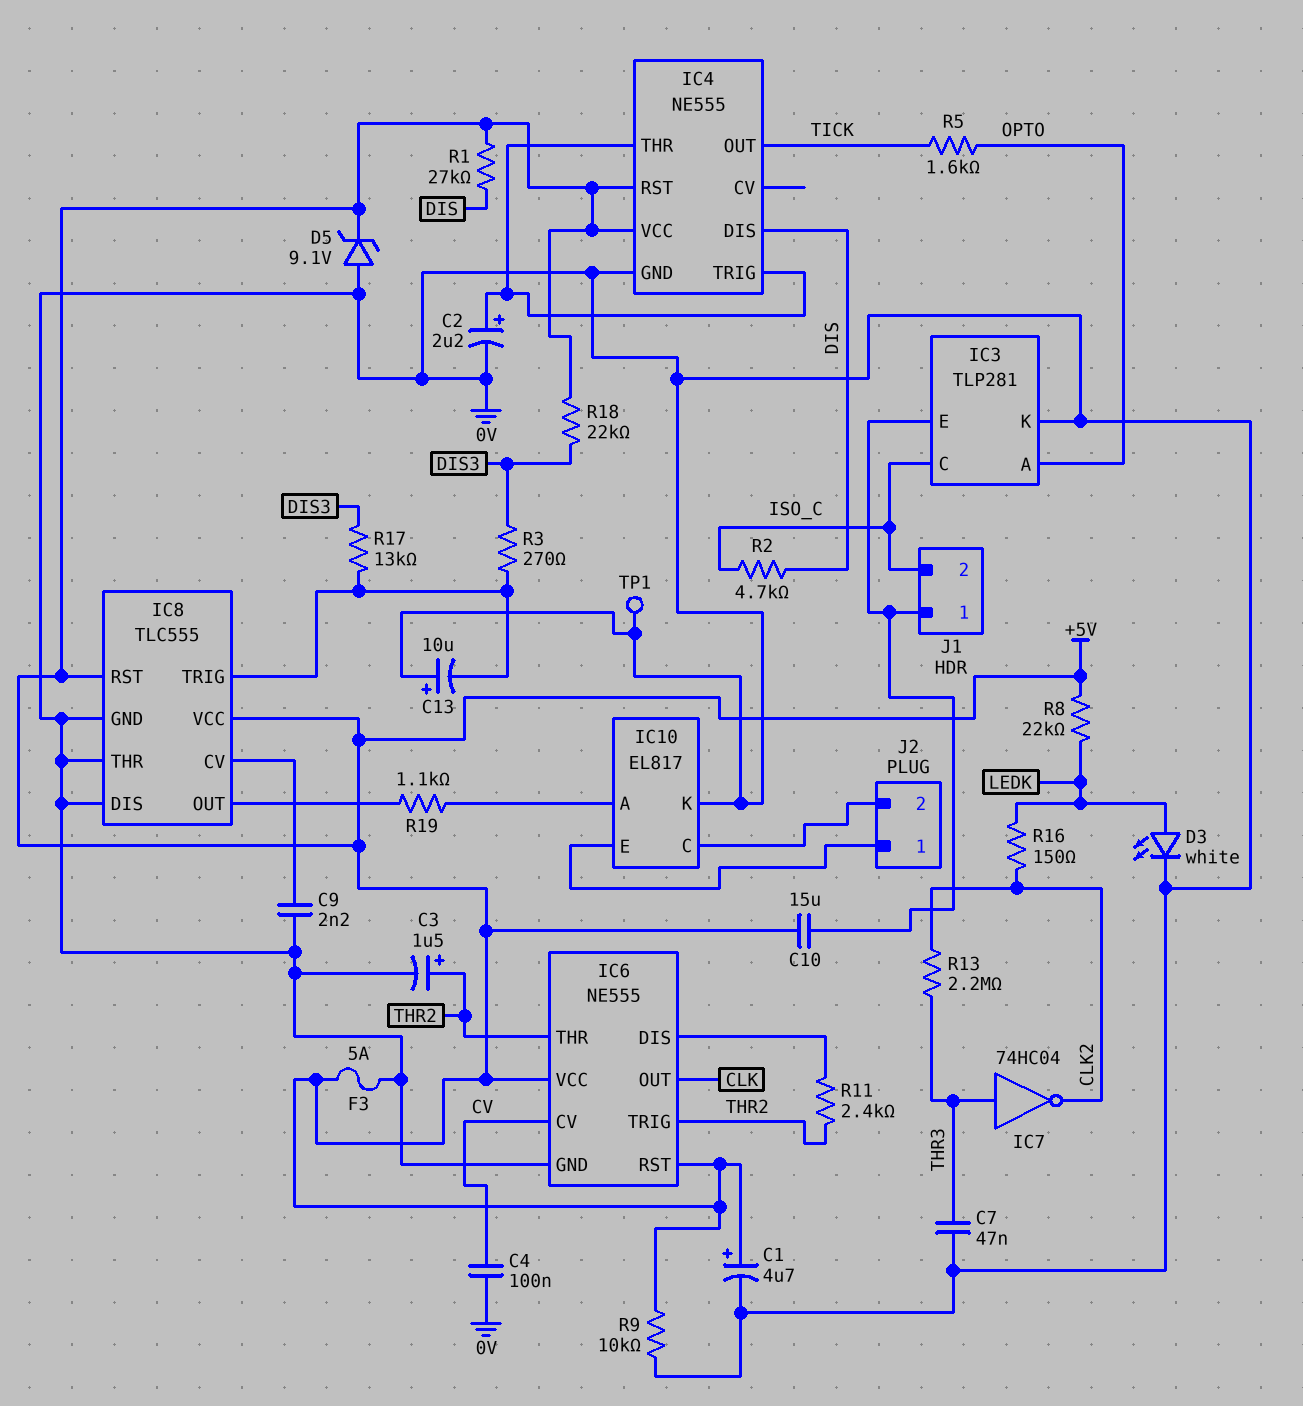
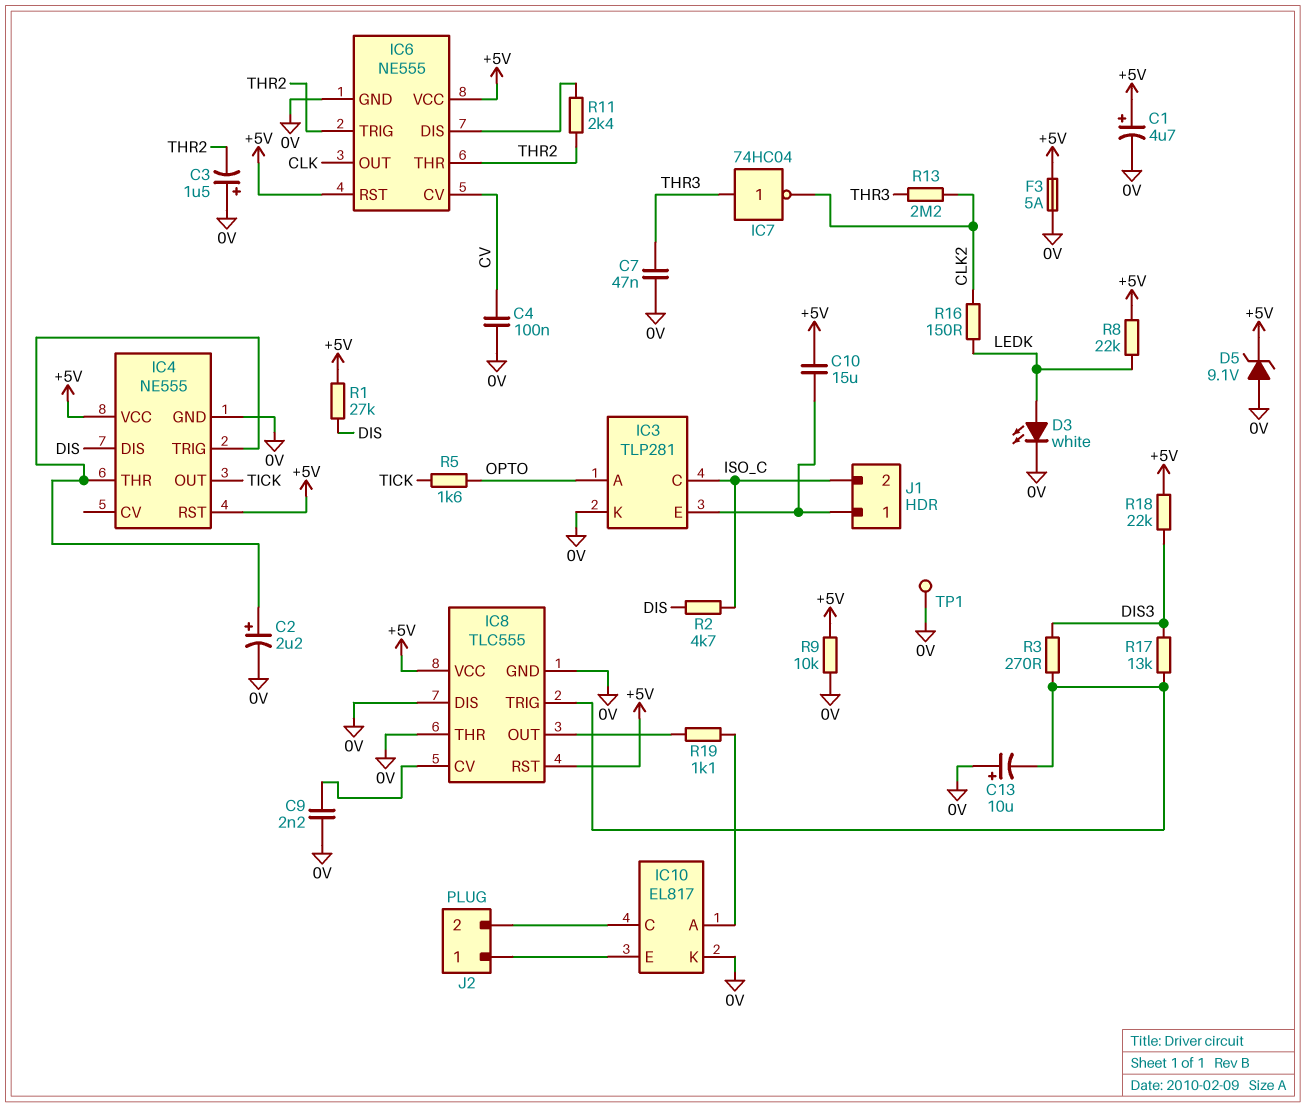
C3: 1.5uF (plus THR2, minus 0V) -> 1.5uF (plus 0V, minus THR2)

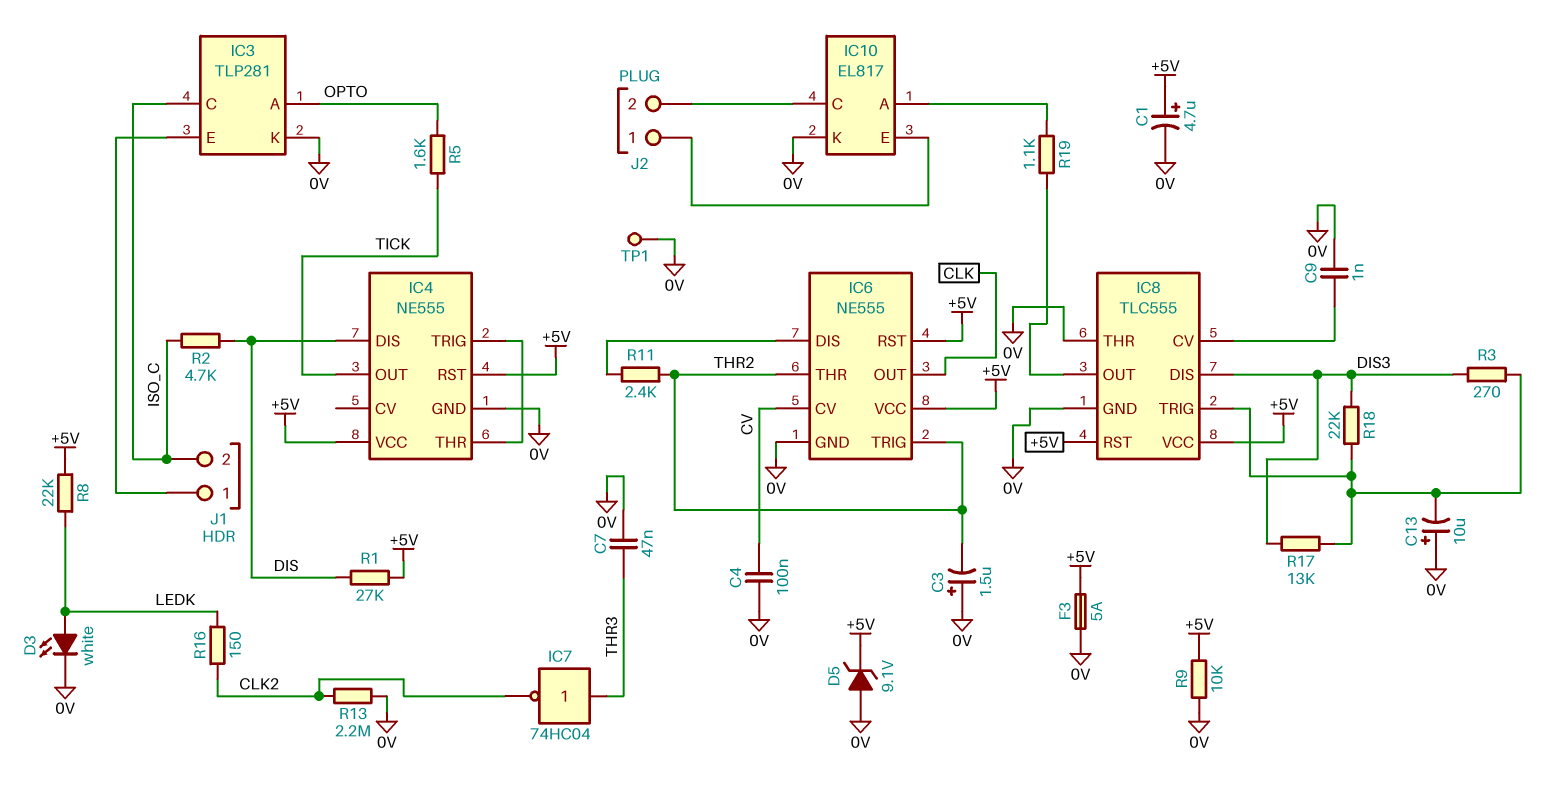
C2: 2.2uF (plus IC4/THR, minus 0V) -> none
C9: 2.2nF (0V, IC8/CV) -> 1nF (0V, IC8/CV)
C10: 15uF (+5V, IC3/E) -> none
IC8 pin DIS: 0V -> DIS3
R13: 2.2M (CLK2, THR3) -> 2.2M (0V, CLK2)
R18: 22k (+5V, DIS3) -> 22k (DIS3, IC8/TRIG)

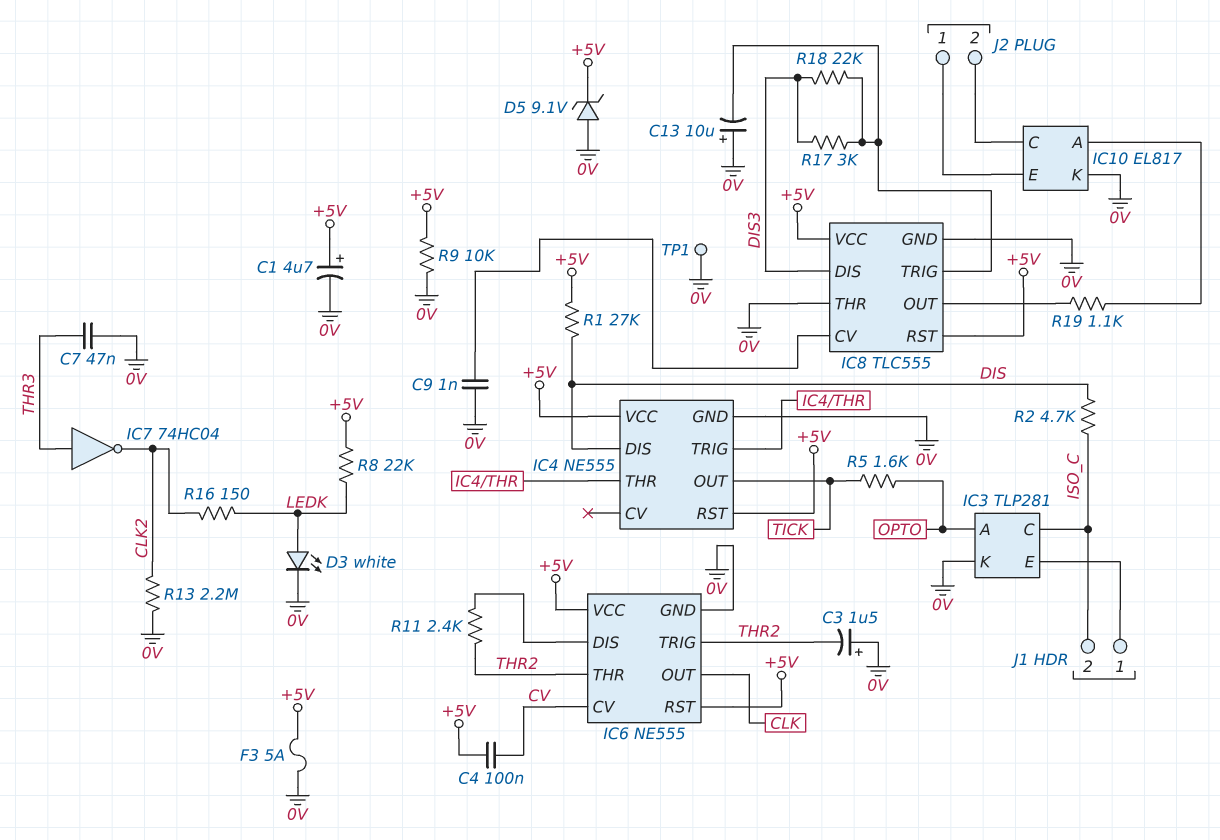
C4: 100nF (0V, CV) -> 100nF (+5V, CV)
R3: 270 (DIS3, IC8/TRIG) -> none
R17: 13k (DIS3, IC8/TRIG) -> 3k (DIS3, IC8/TRIG)

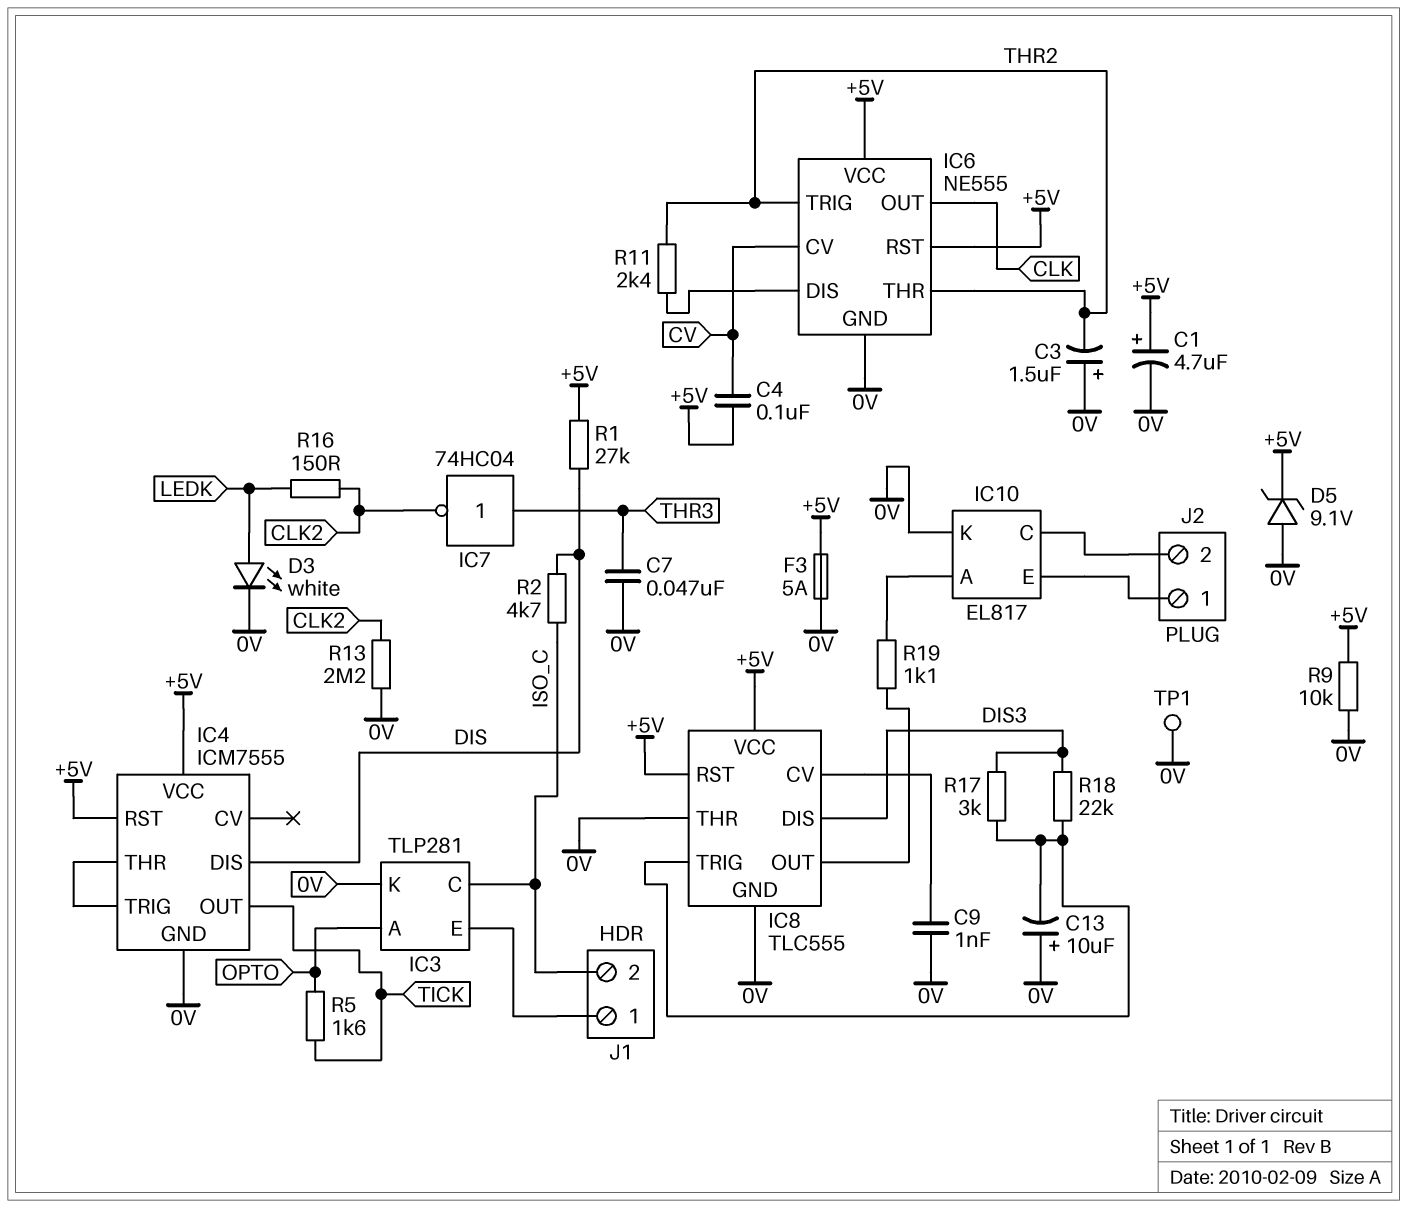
IC4: NE555 -> ICM7555
R8: 22k (+5V, LEDK) -> none

